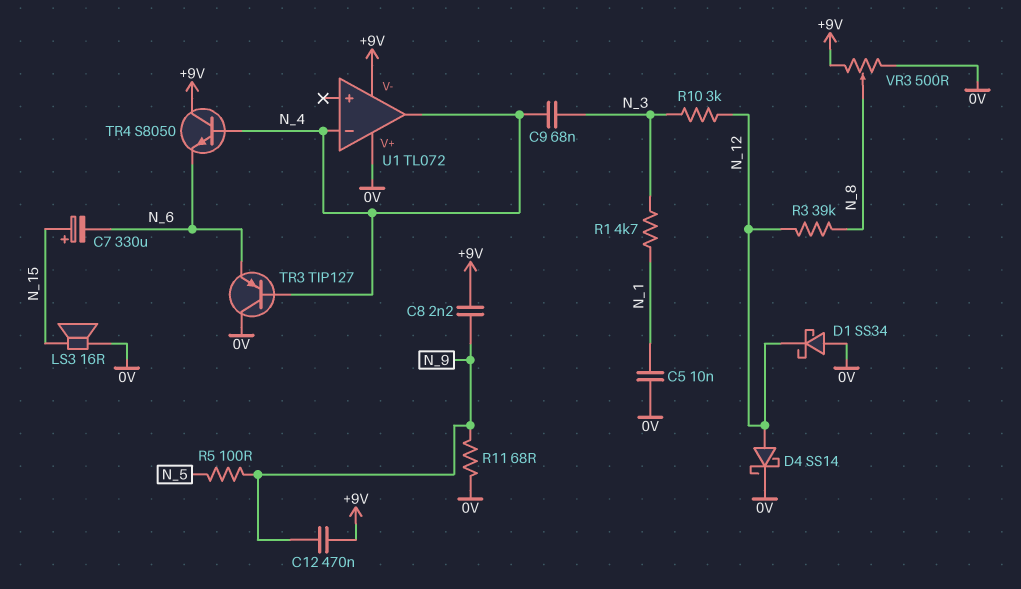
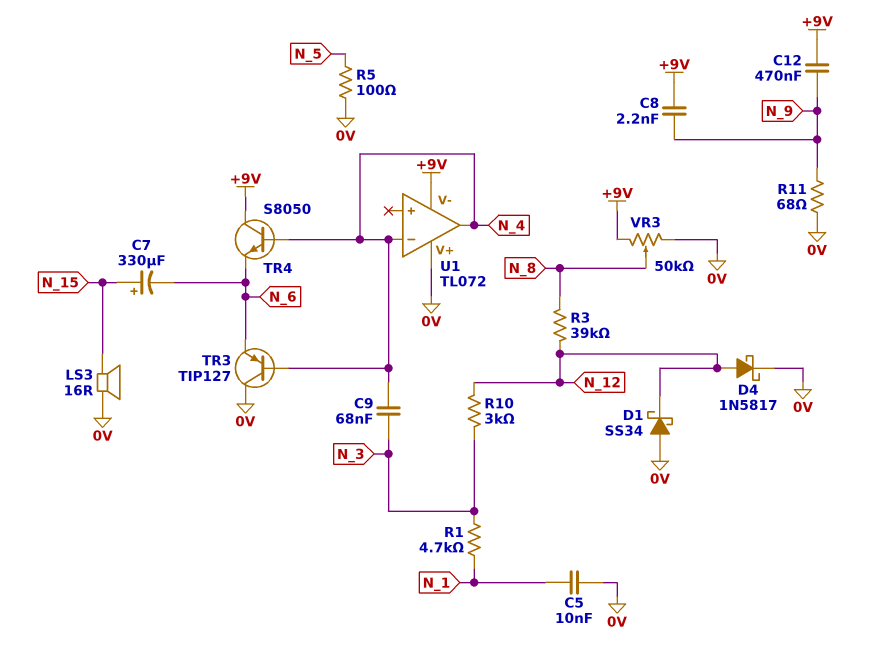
D4: schottky SS14 (A N_12, K 0V) -> schottky 1N5817 (A N_12, K 0V)
R5: 100 (N_5, N_9) -> 100 (0V, N_5)
VR3: 500 (+9V, 0V, wiper N_8) -> 50k (+9V, 0V, wiper N_8)

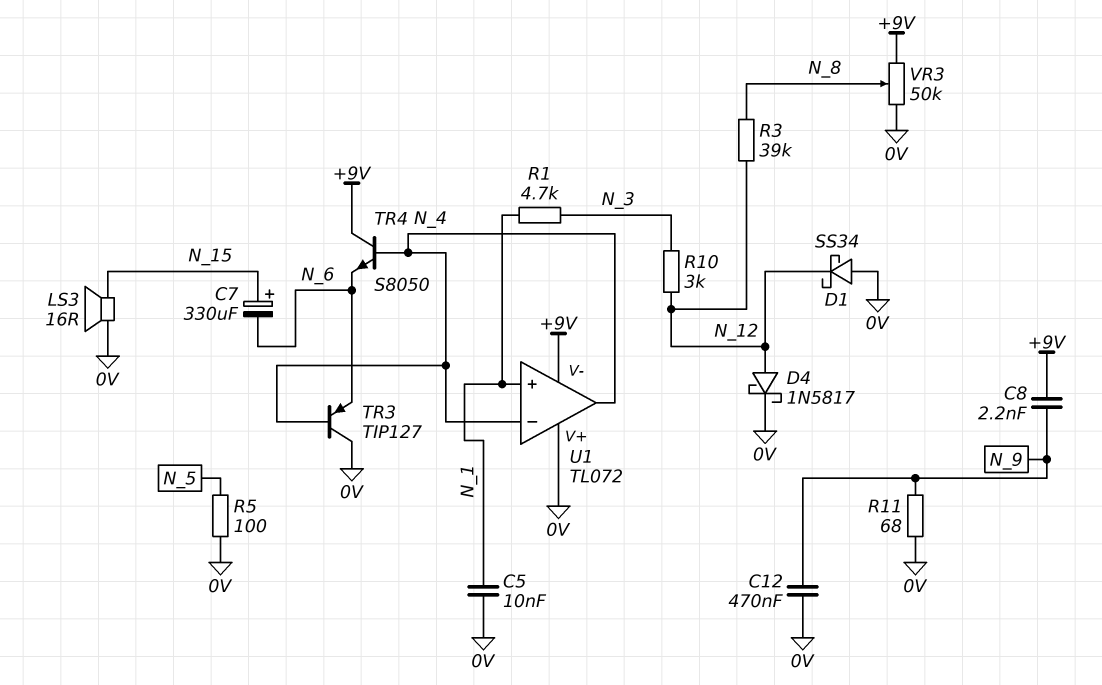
C9: 68nF (N_3, N_4) -> none
C12: 470nF (+9V, N_9) -> 470nF (0V, N_9)
U1 pin in+: none -> N_1

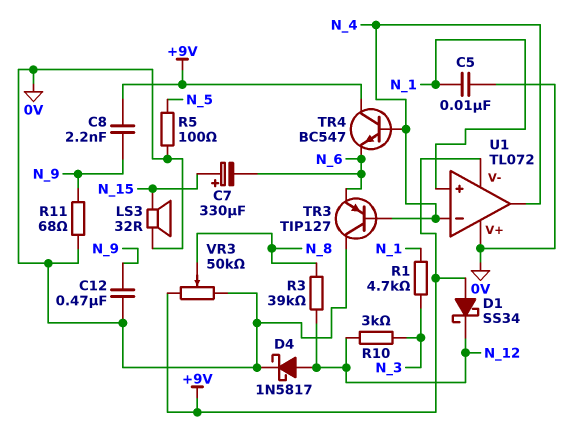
D1: schottky SS34 (A 0V, K N_12) -> schottky SS34 (A +9V, K N_12)
LS3: speaker 16R (0V, N_15) -> speaker 32R (0V, N_15)
TR4: NPN S8050 (B N_4, C +9V, E N_6) -> NPN BC547 (B N_4, C +9V, E N_6)

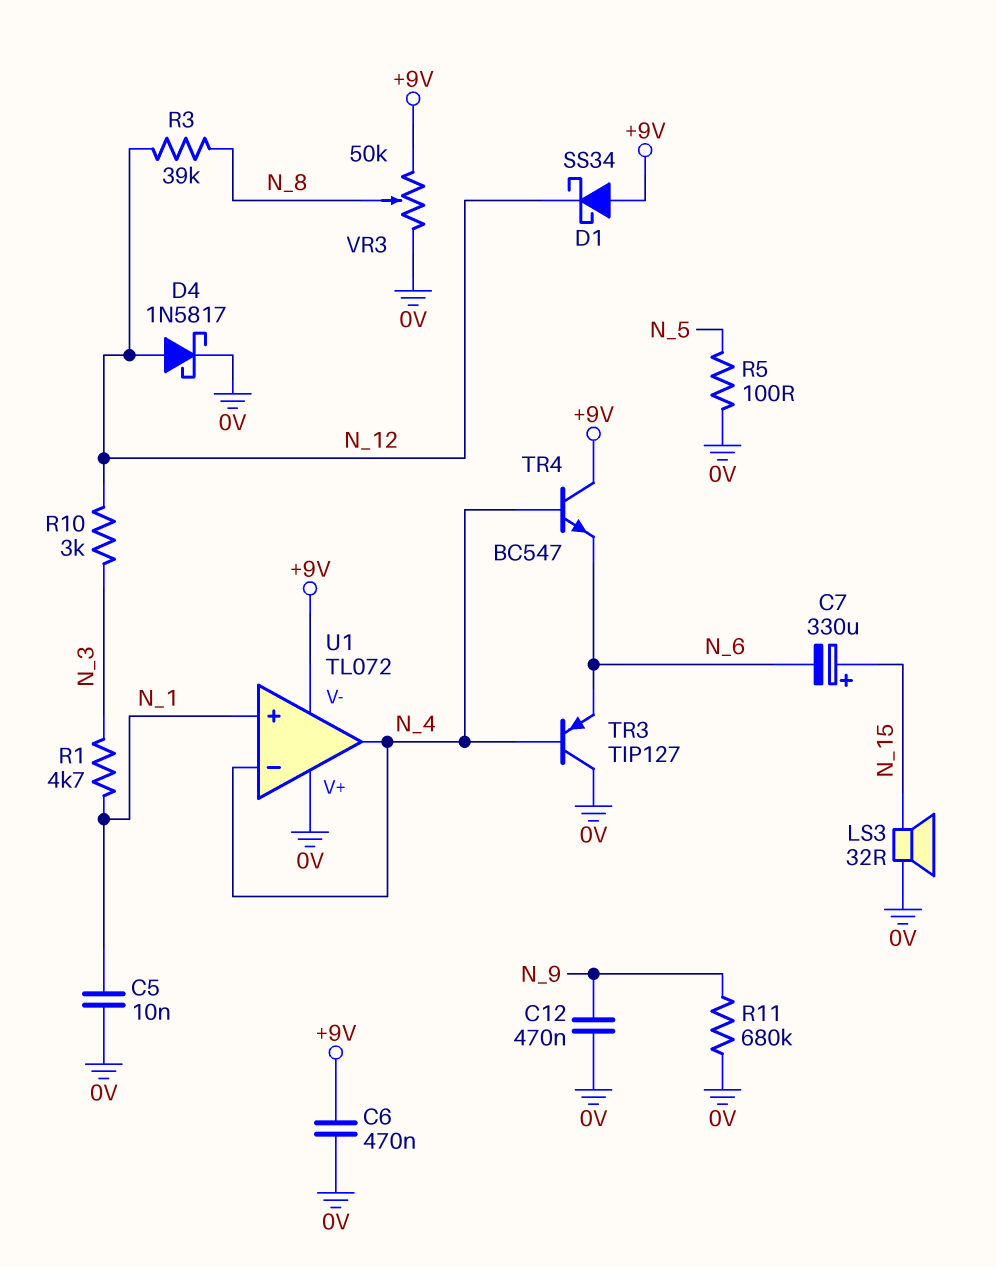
C6: none -> 470nF (+9V, 0V)
C8: 2.2nF (+9V, N_9) -> none
R11: 68 (0V, N_9) -> 680k (0V, N_9)

